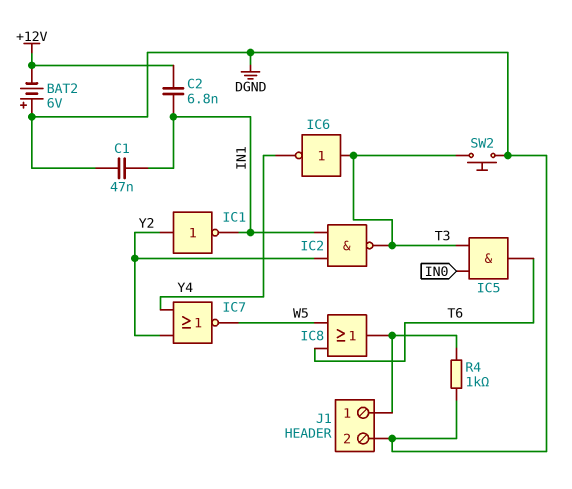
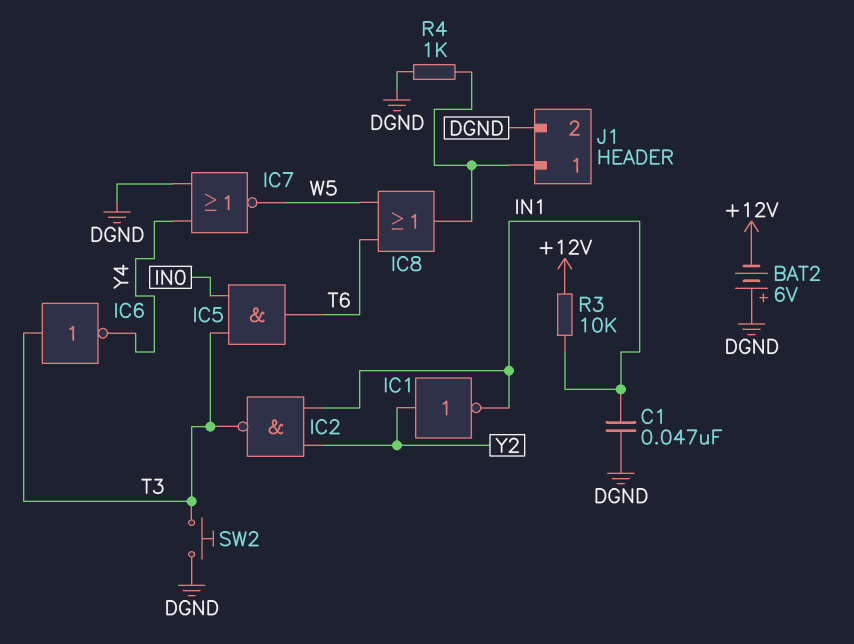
C2: 6.8nF (+12V, IN1) -> none
IC7: NOR (in Y2, in Y4, out W5) -> NOR (in DGND, in Y4, out W5)
R3: none -> 10k (+12V, IN1)

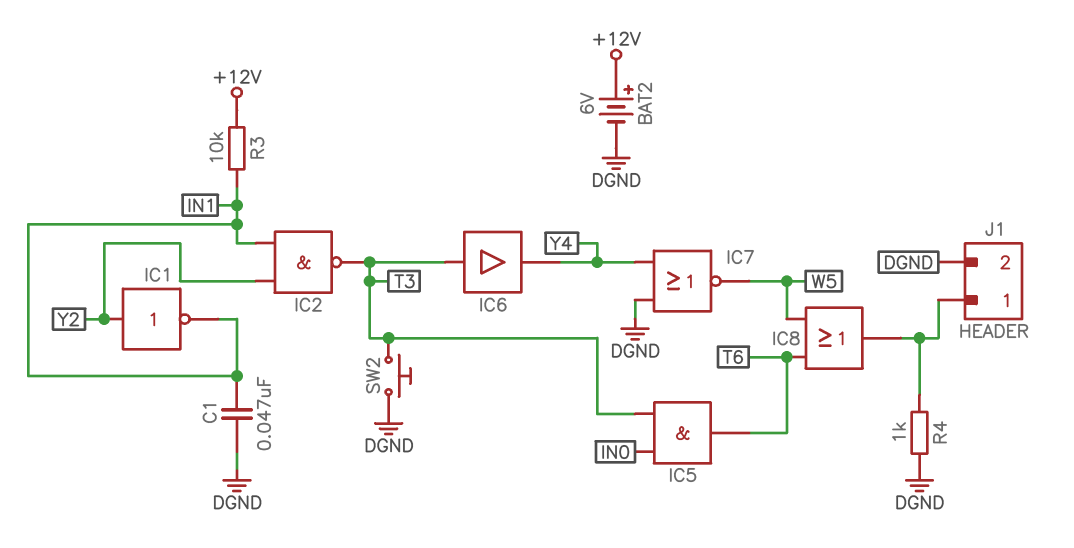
BAT2: 6V (plus DGND, minus +12V) -> 6V (plus +12V, minus DGND)
IC6: NOT (in T3, out Y4) -> buffer (in T3, out Y4)

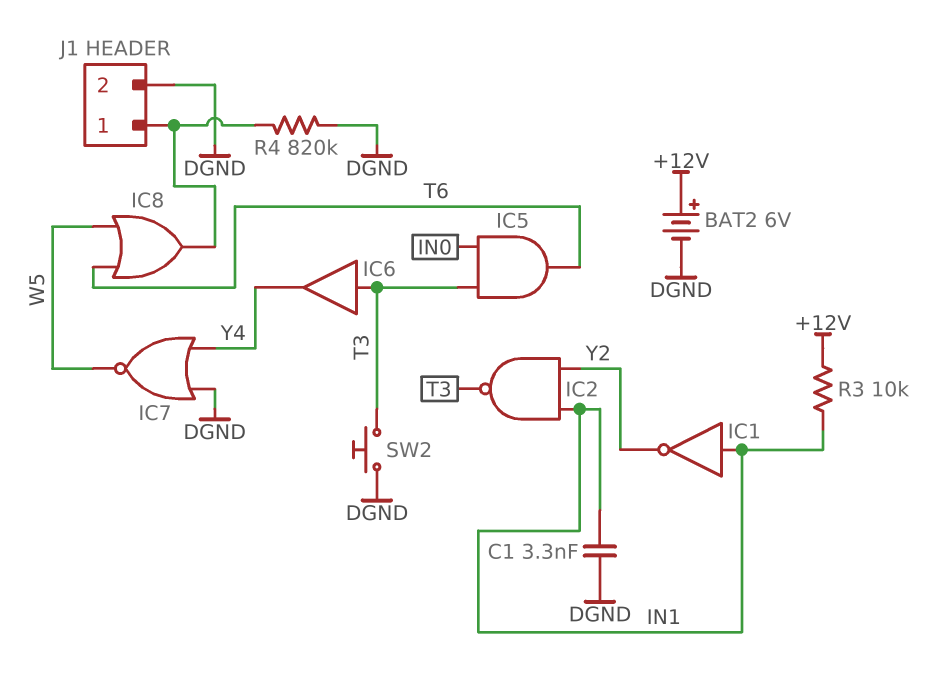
C1: 47nF (DGND, IN1) -> 3.3nF (DGND, IN1)
IC1: NOT (in Y2, out IN1) -> NOT (in IN1, out Y2)
R4: 1k (DGND, J1/1) -> 820k (DGND, J1/1)

